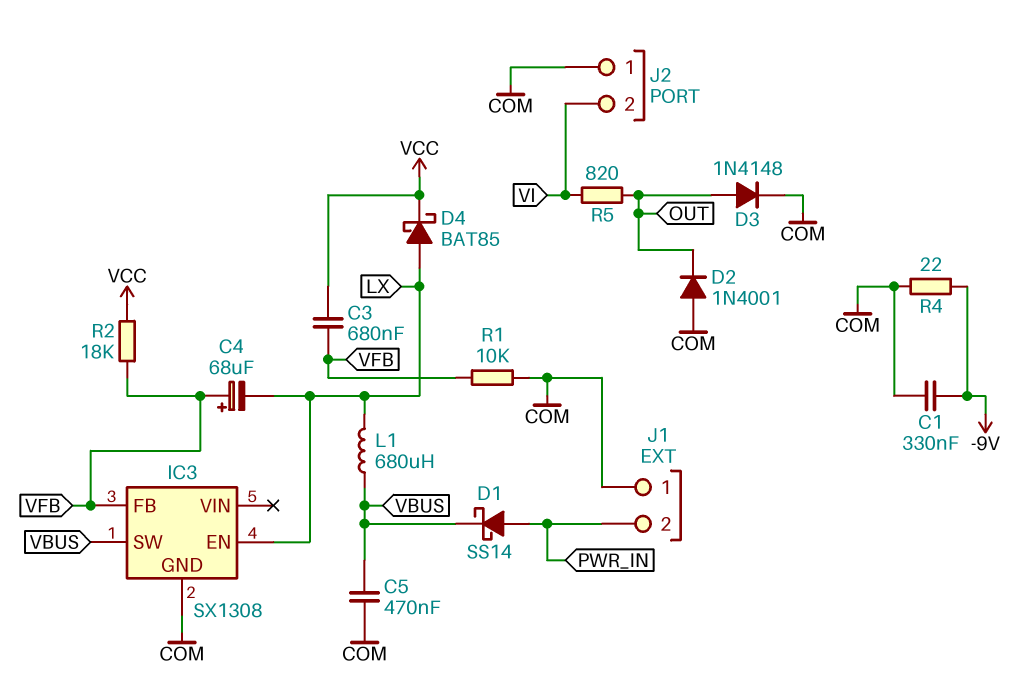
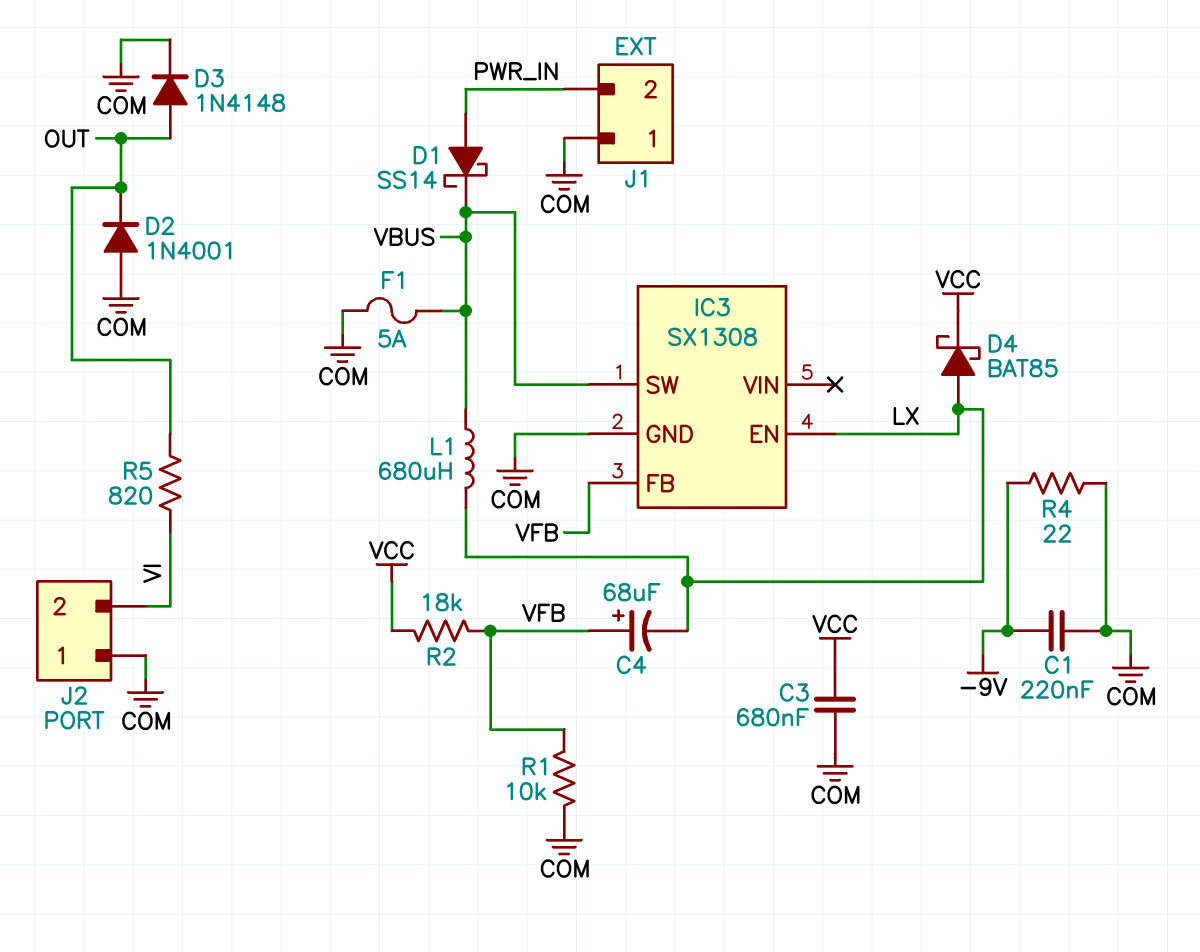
C1: 330nF (-9V, COM) -> 220nF (-9V, COM)
C3: 680nF (VCC, VFB) -> 680nF (COM, VCC)
C5: 470nF (COM, VBUS) -> none
F1: none -> 5A (COM, VBUS)

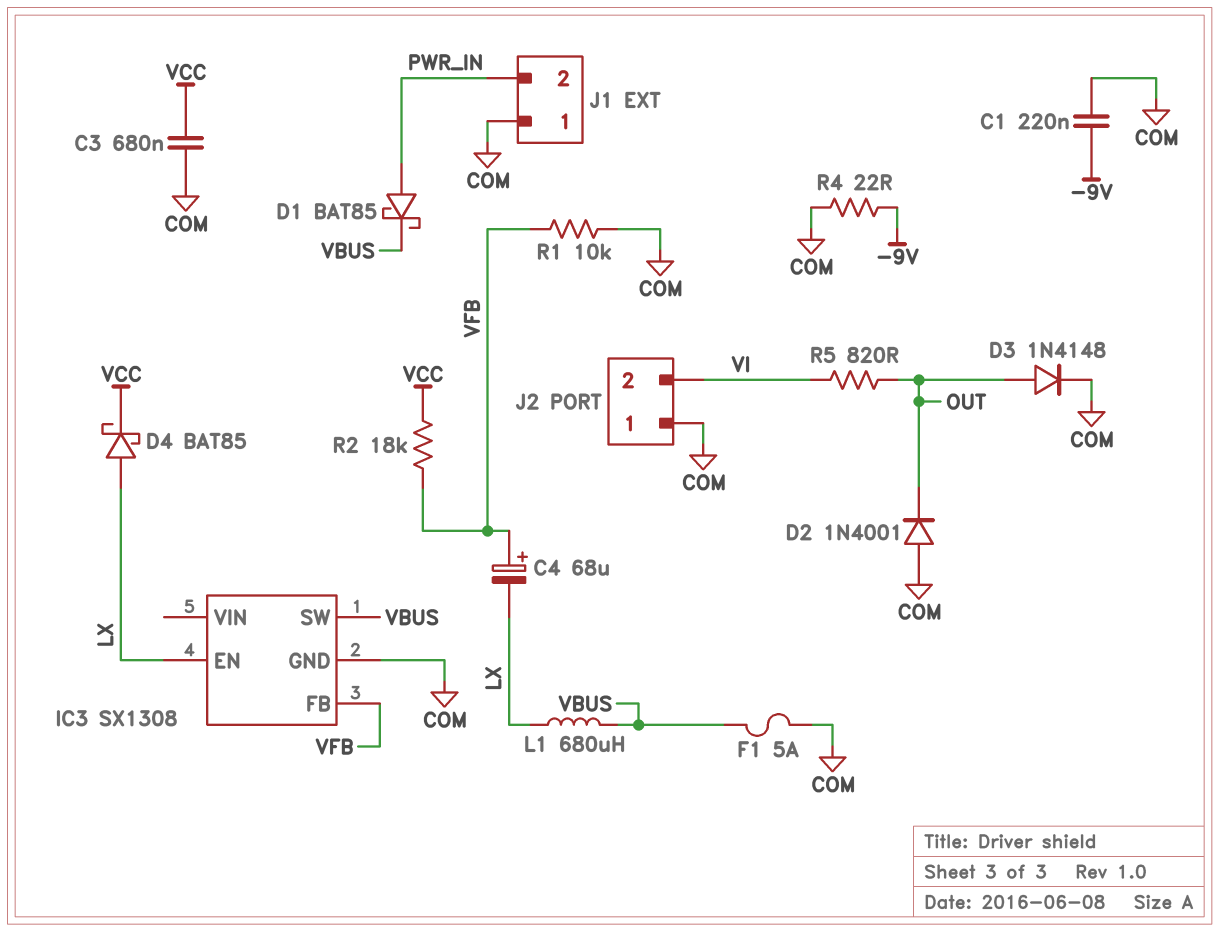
D1: schottky SS14 (A PWR_IN, K VBUS) -> schottky BAT85 (A PWR_IN, K VBUS)

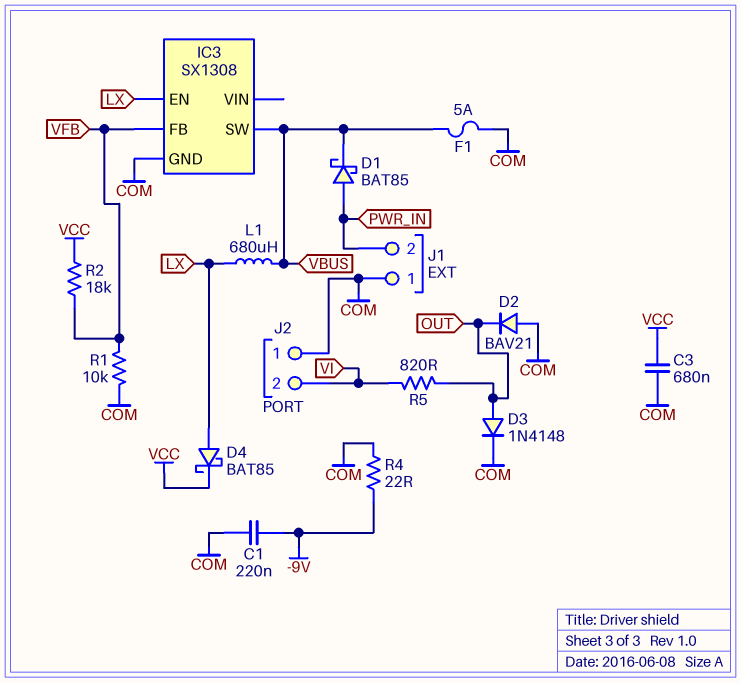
C4: 68uF (plus VFB, minus LX) -> none
D2: diode 1N4001 (A COM, K OUT) -> diode BAV21 (A COM, K OUT)

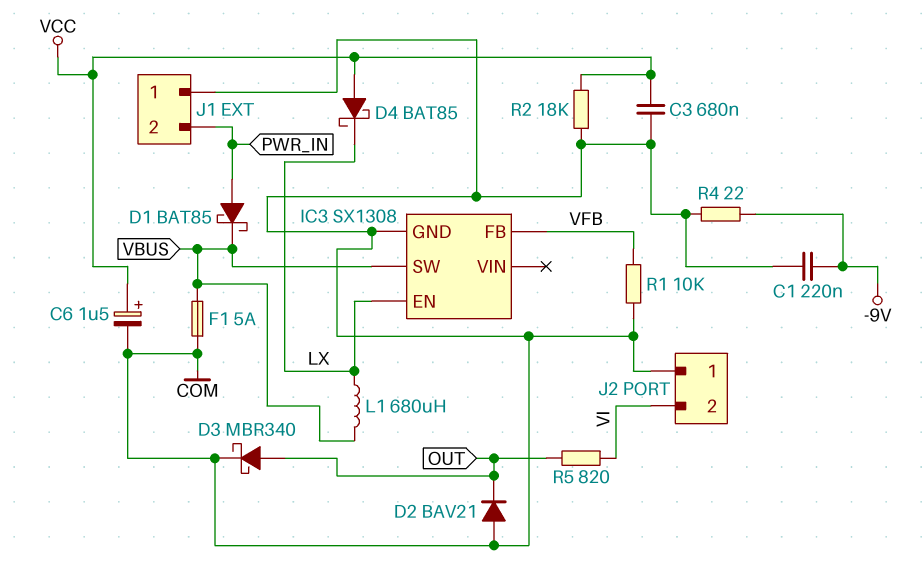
C6: none -> 1.5uF (plus VCC, minus COM)
D3: diode 1N4148 (A OUT, K COM) -> schottky MBR340 (A OUT, K COM)
D4: schottky BAT85 (A LX, K VCC) -> schottky BAT85 (A VCC, K LX)
R2: 18k (VCC, VFB) -> 18k (COM, VCC)

